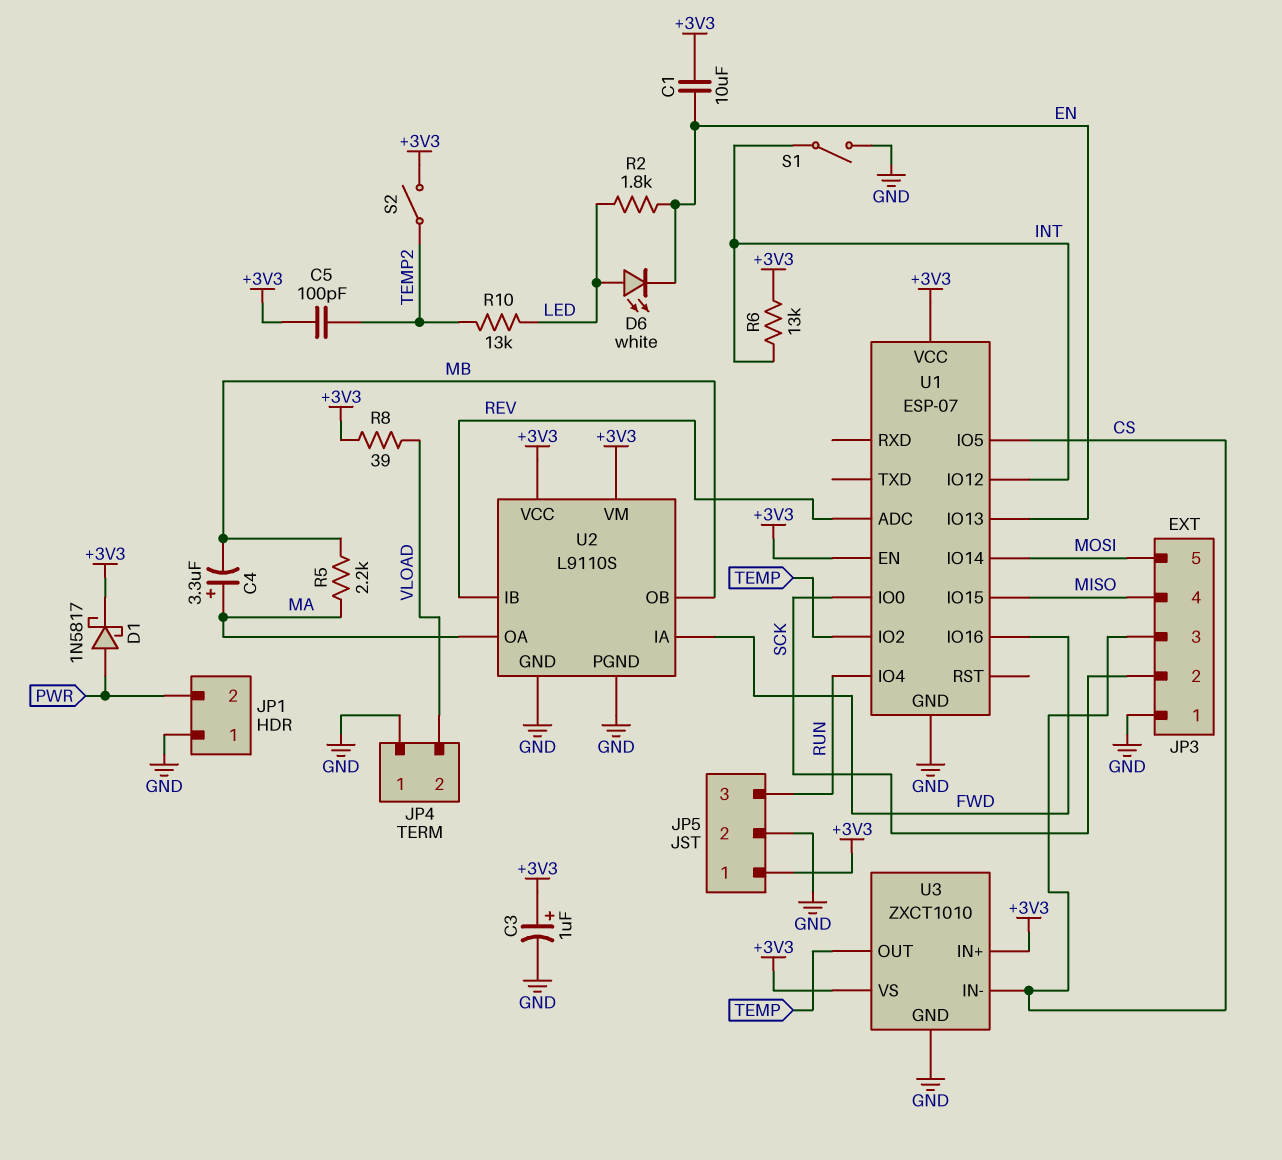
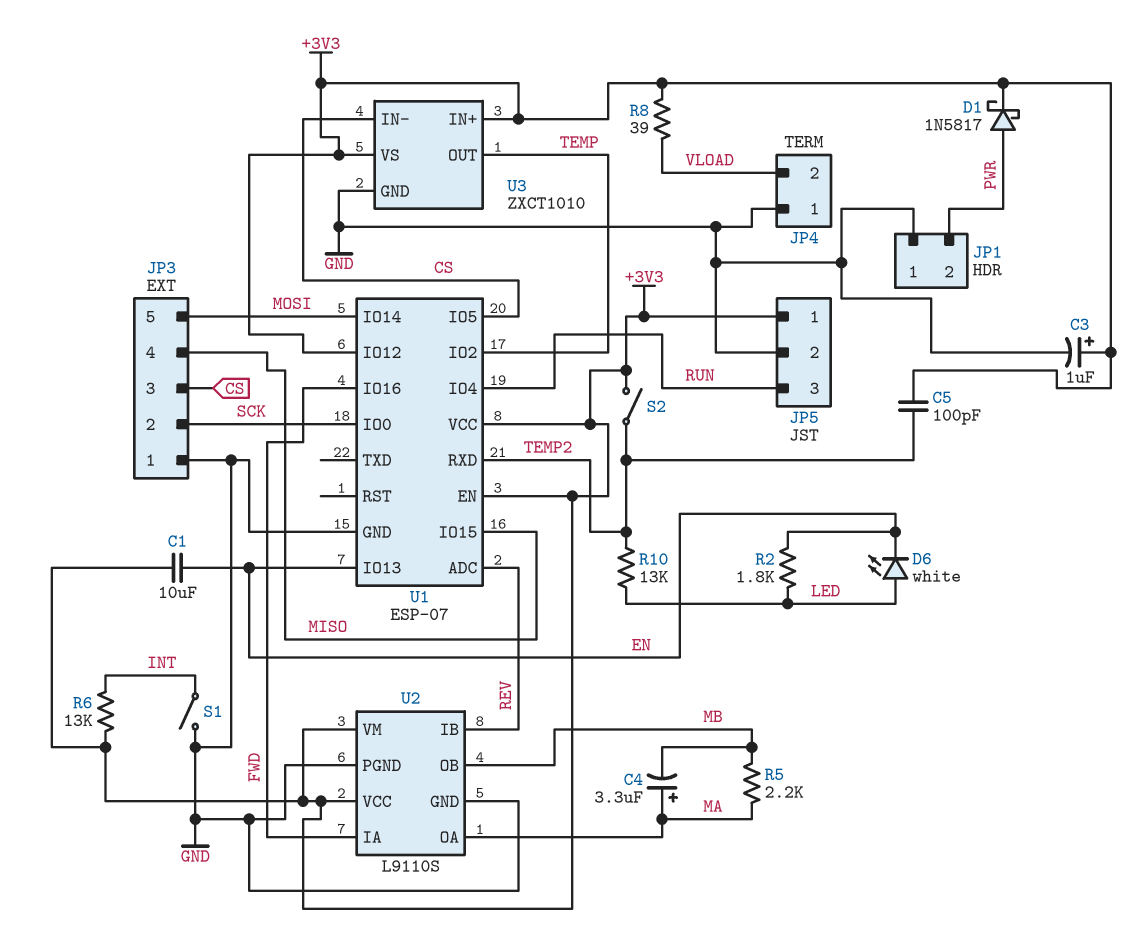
U1 pin IO12: INT -> +3V3
U1 pin RXD: none -> TEMP2

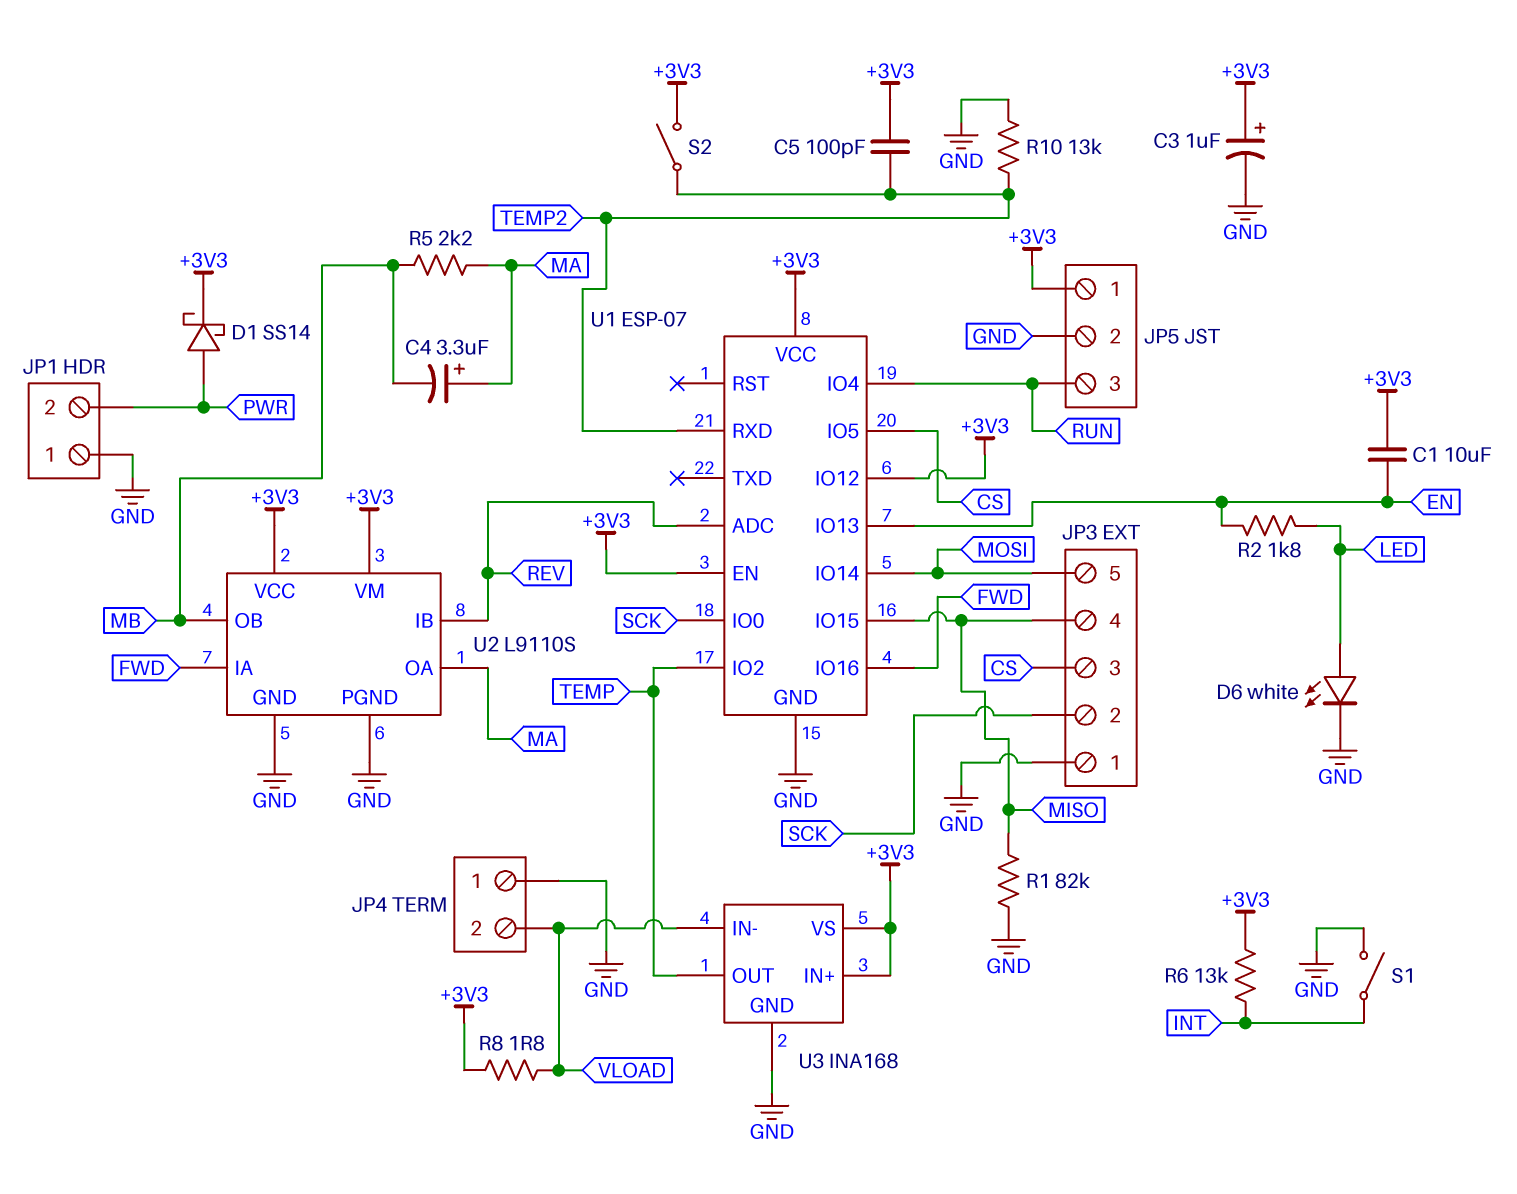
D1: schottky 1N5817 (A PWR, K +3V3) -> schottky SS14 (A PWR, K +3V3)
D6: LED white (A LED, K EN) -> LED white (A LED, K GND)
R1: none -> 82k (GND, MISO)
R8: 39 (+3V3, VLOAD) -> 1.8 (+3V3, VLOAD)
R10: 13k (LED, TEMP2) -> 13k (GND, TEMP2)
U3: ZXCT1010 -> INA168
U3 pin IN-: CS -> VLOAD

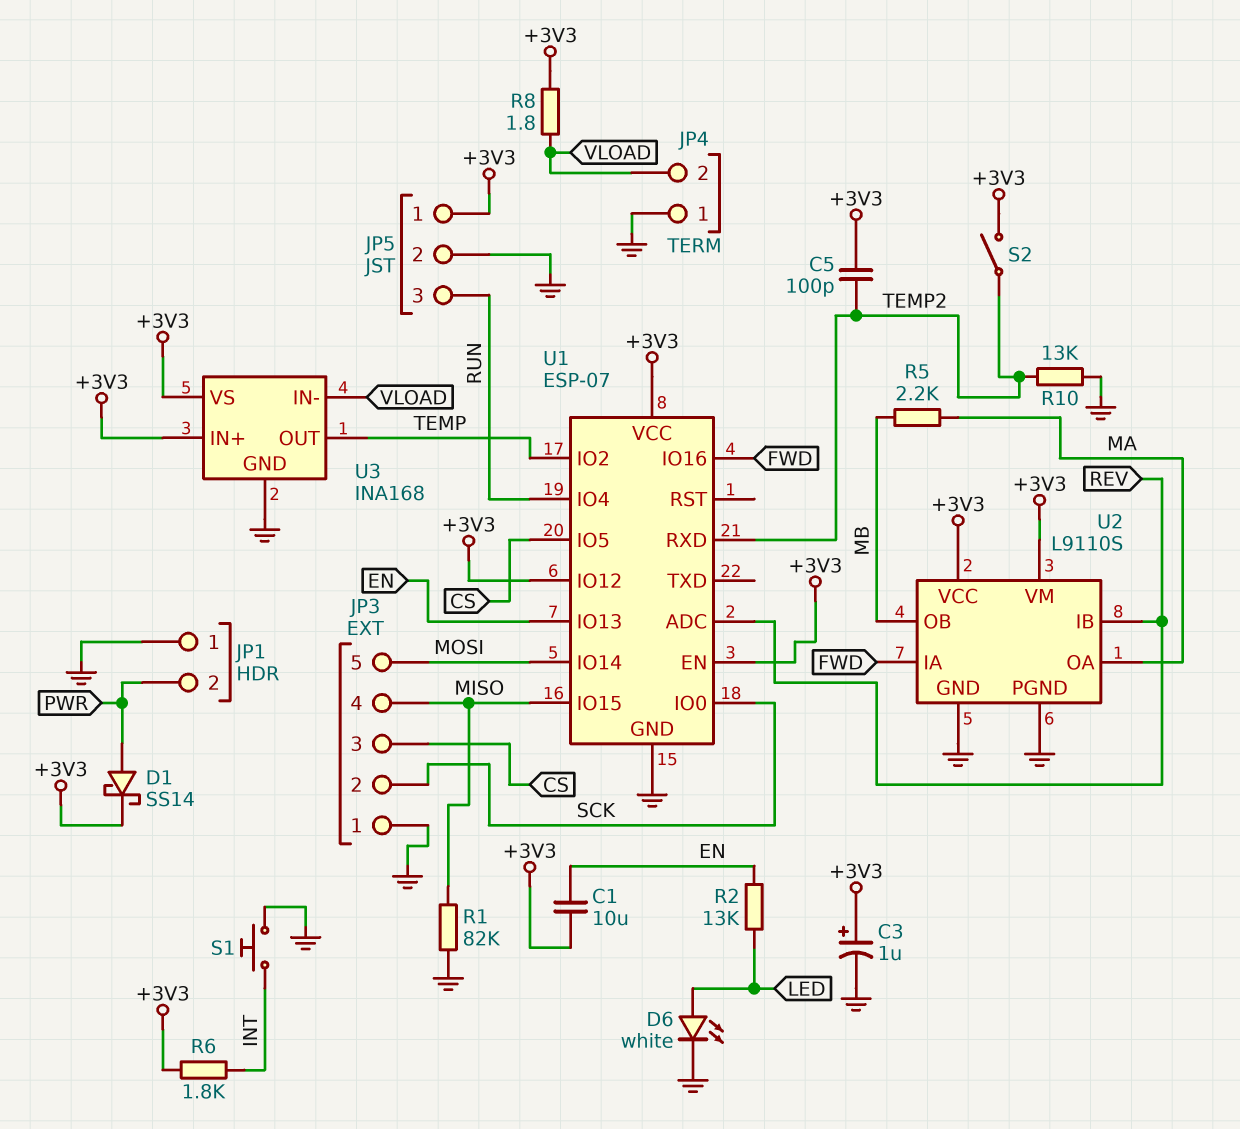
C4: 3.3uF (plus MA, minus MB) -> none
R2: 1.8k (EN, LED) -> 13k (EN, LED)
R6: 13k (+3V3, INT) -> 1.8k (+3V3, INT)
S1: switch (GND, INT) -> button (GND, INT)

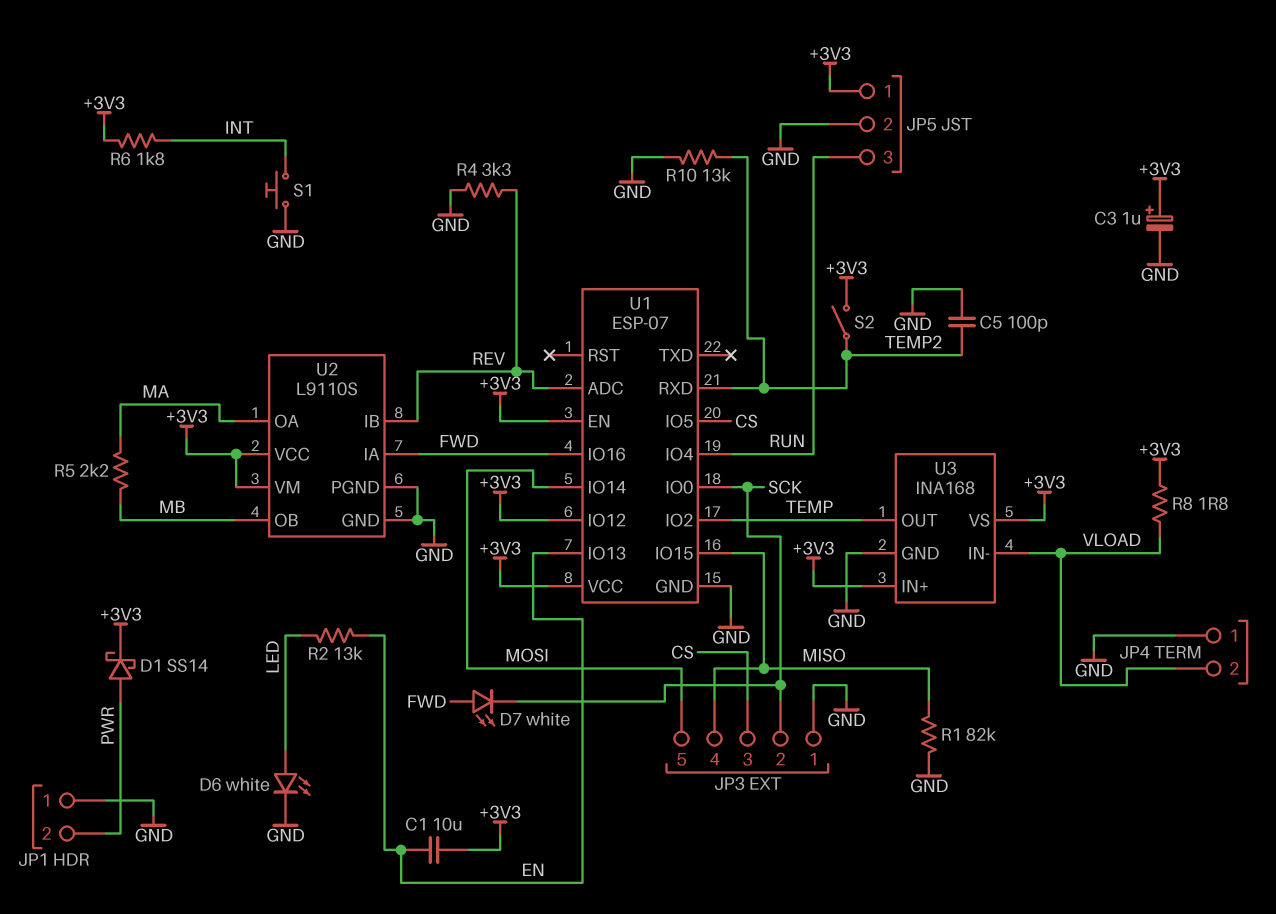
C5: 100pF (+3V3, TEMP2) -> 100pF (GND, TEMP2)
D7: none -> LED white (A FWD, K SCK)
R4: none -> 3.3k (GND, REV)

